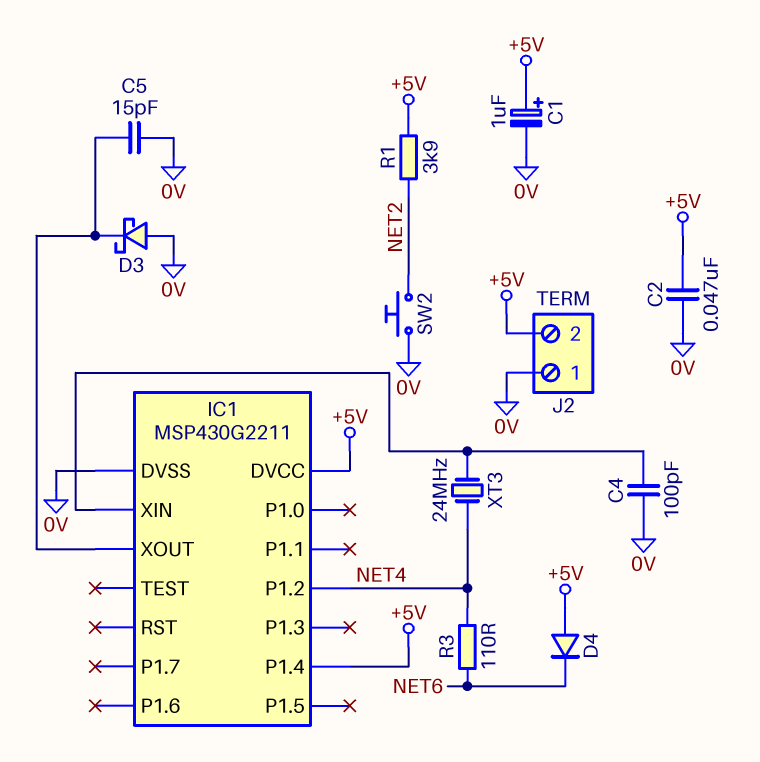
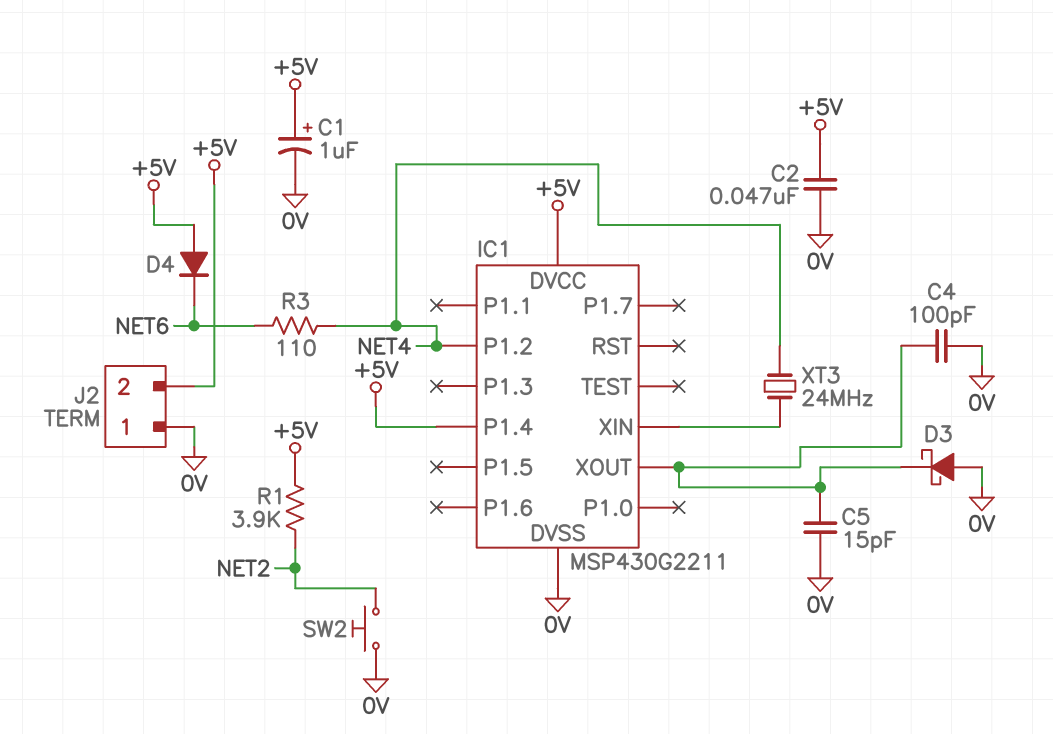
C4: 100pF (0V, IC1/XIN) -> 100pF (0V, IC1/XOUT)

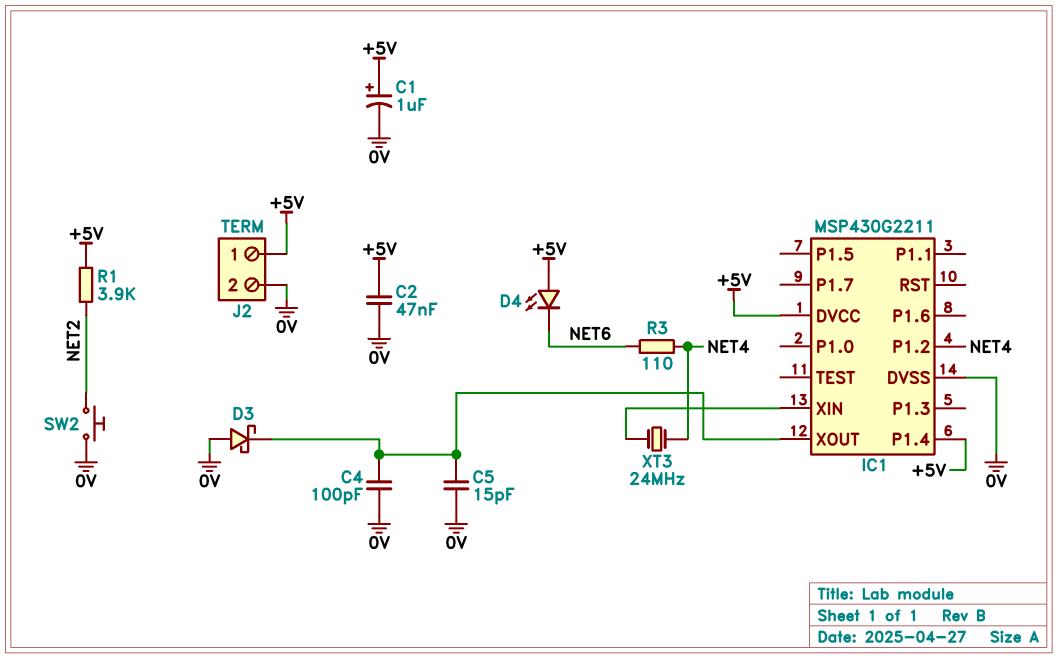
D4: diode (A +5V, K NET6) -> LED (A +5V, K NET6)
J2 pin 1: 0V -> +5V
J2 pin 2: +5V -> 0V

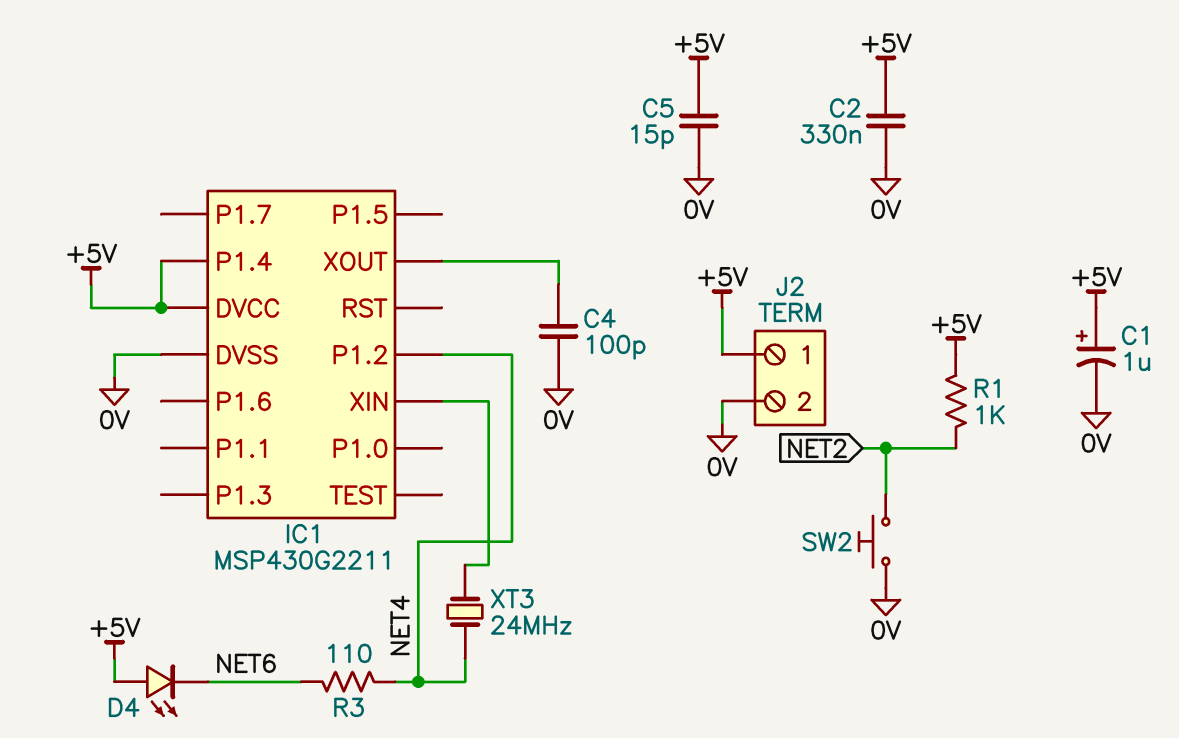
C2: 47nF (+5V, 0V) -> 330nF (+5V, 0V)
C5: 15pF (0V, IC1/XOUT) -> 15pF (+5V, 0V)
D3: schottky (A 0V, K IC1/XOUT) -> none
R1: 3.9k (+5V, NET2) -> 1k (+5V, NET2)

